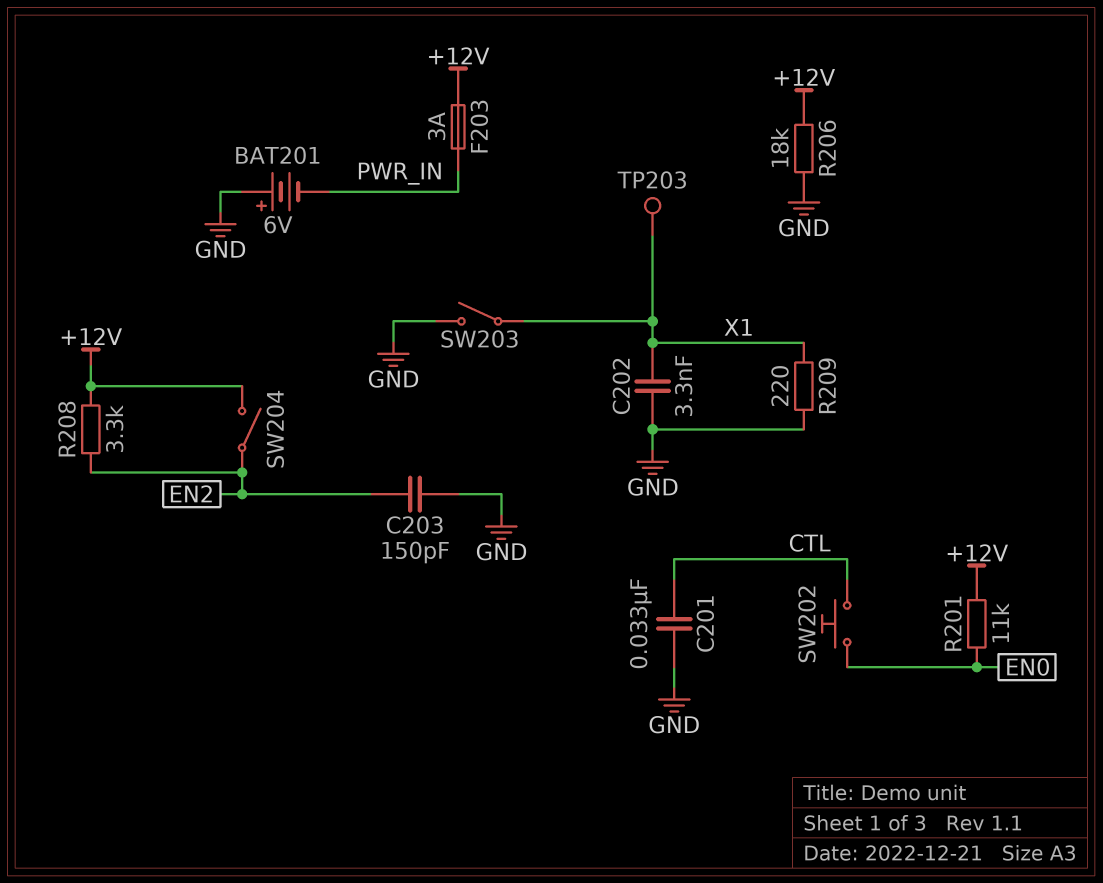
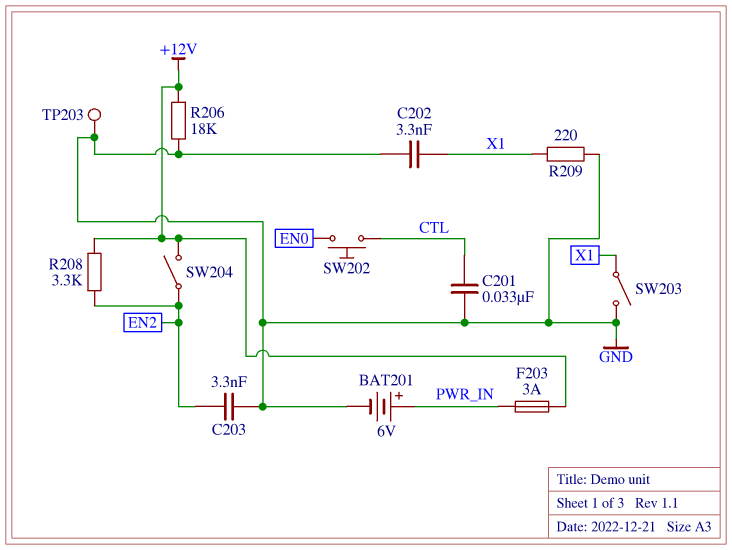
BAT201: 6V (plus GND, minus PWR_IN) -> 6V (plus PWR_IN, minus GND)
C203: 150pF (EN2, GND) -> 3.3nF (EN2, GND)
R201: 11k (+12V, EN0) -> none
TP203: test point (X1) -> test point (GND)

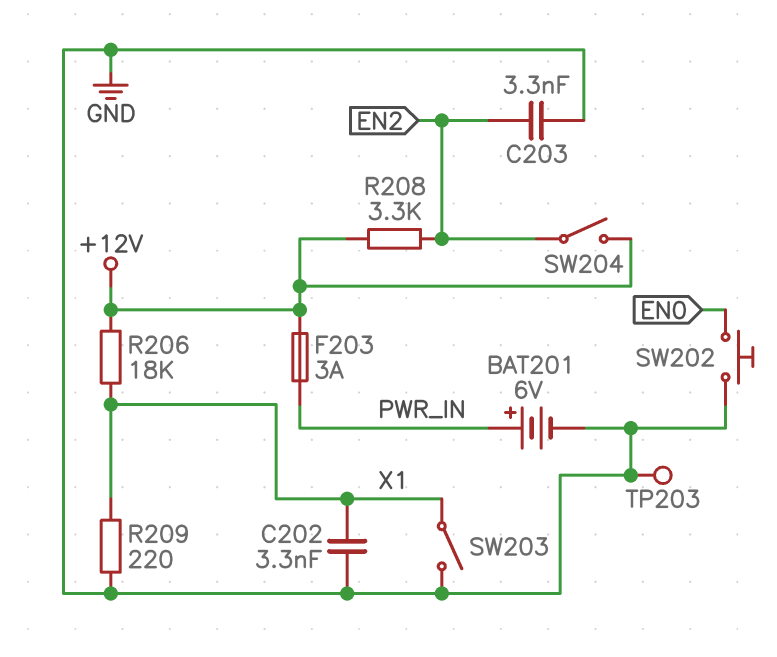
C201: 33nF (CTL, GND) -> none
R206: 18k (+12V, GND) -> 18k (+12V, X1)
SW202: button (CTL, EN0) -> button (EN0, GND)

